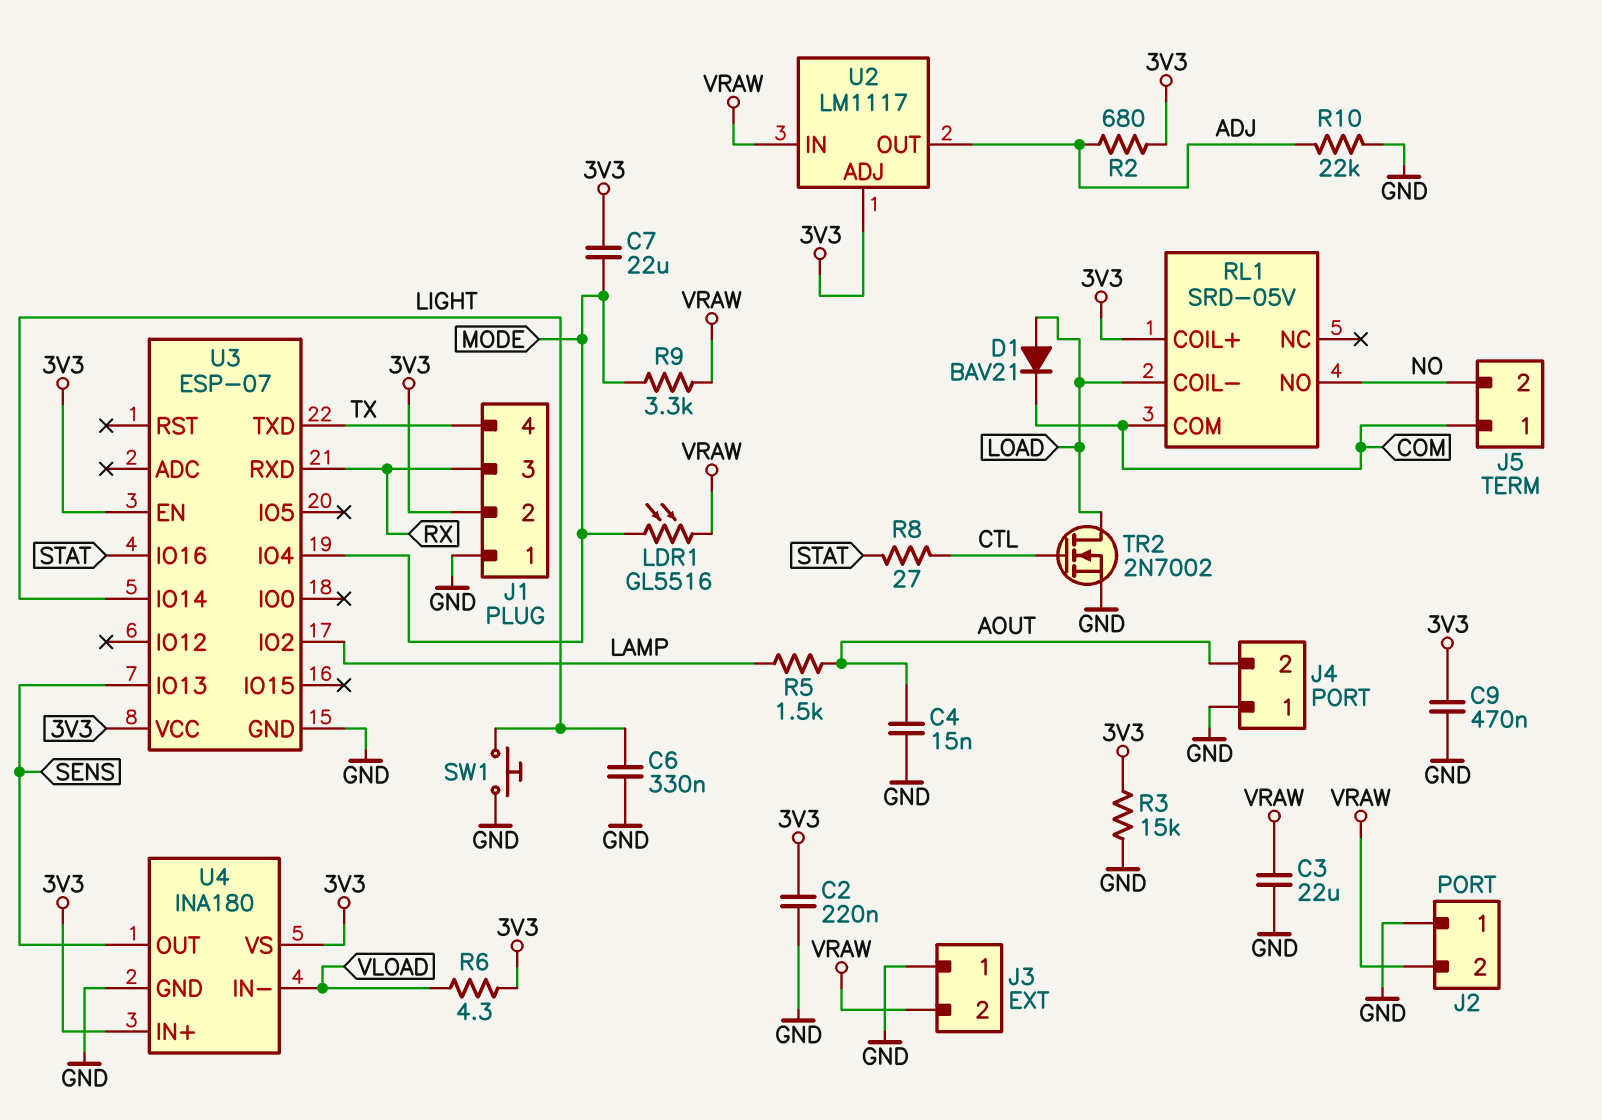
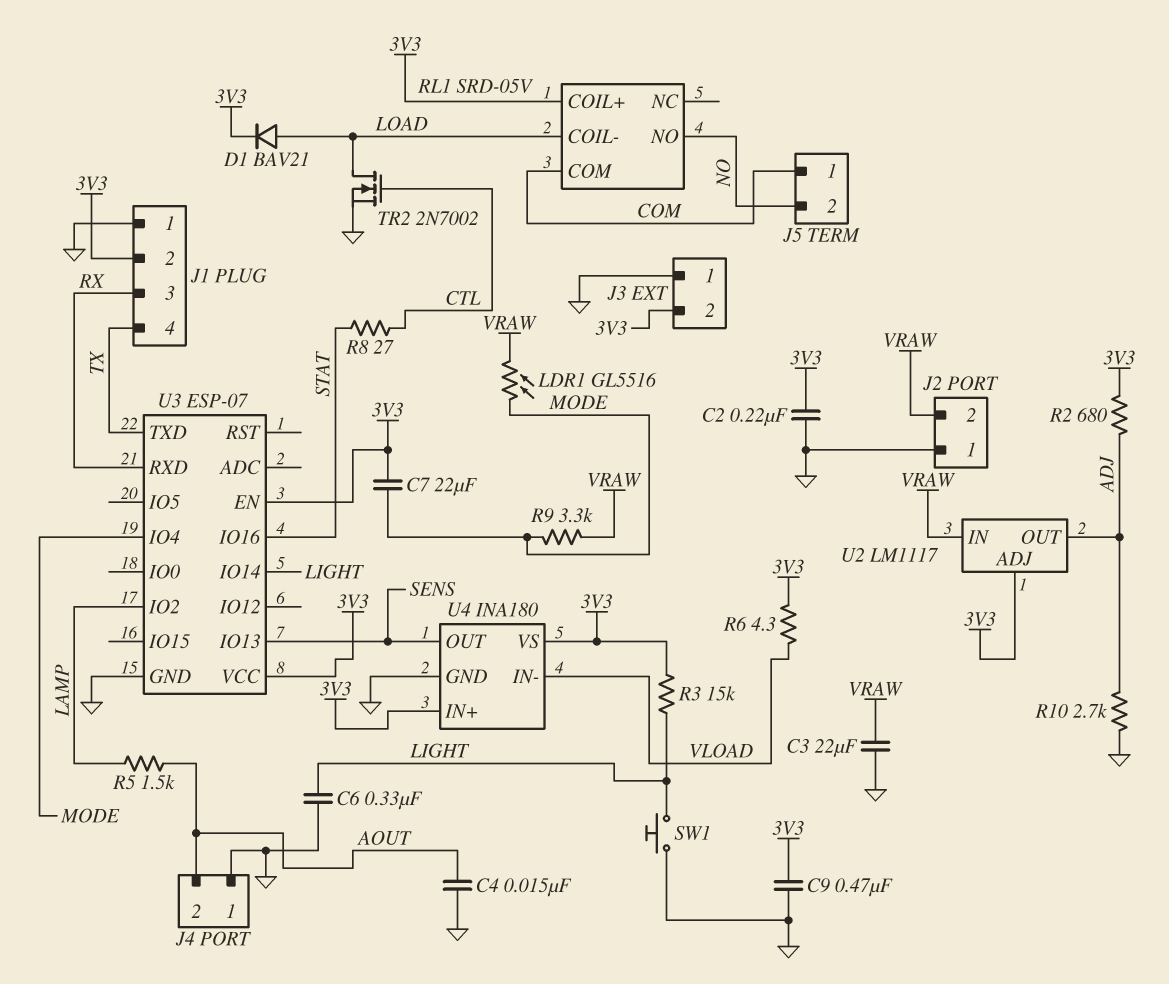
D1: diode BAV21 (A LOAD, K COM) -> diode BAV21 (A LOAD, K 3V3)
J3 pin 2: VRAW -> 3V3
R3: 15k (3V3, GND) -> 15k (3V3, LIGHT)
R10: 22k (ADJ, GND) -> 2.7k (ADJ, GND)

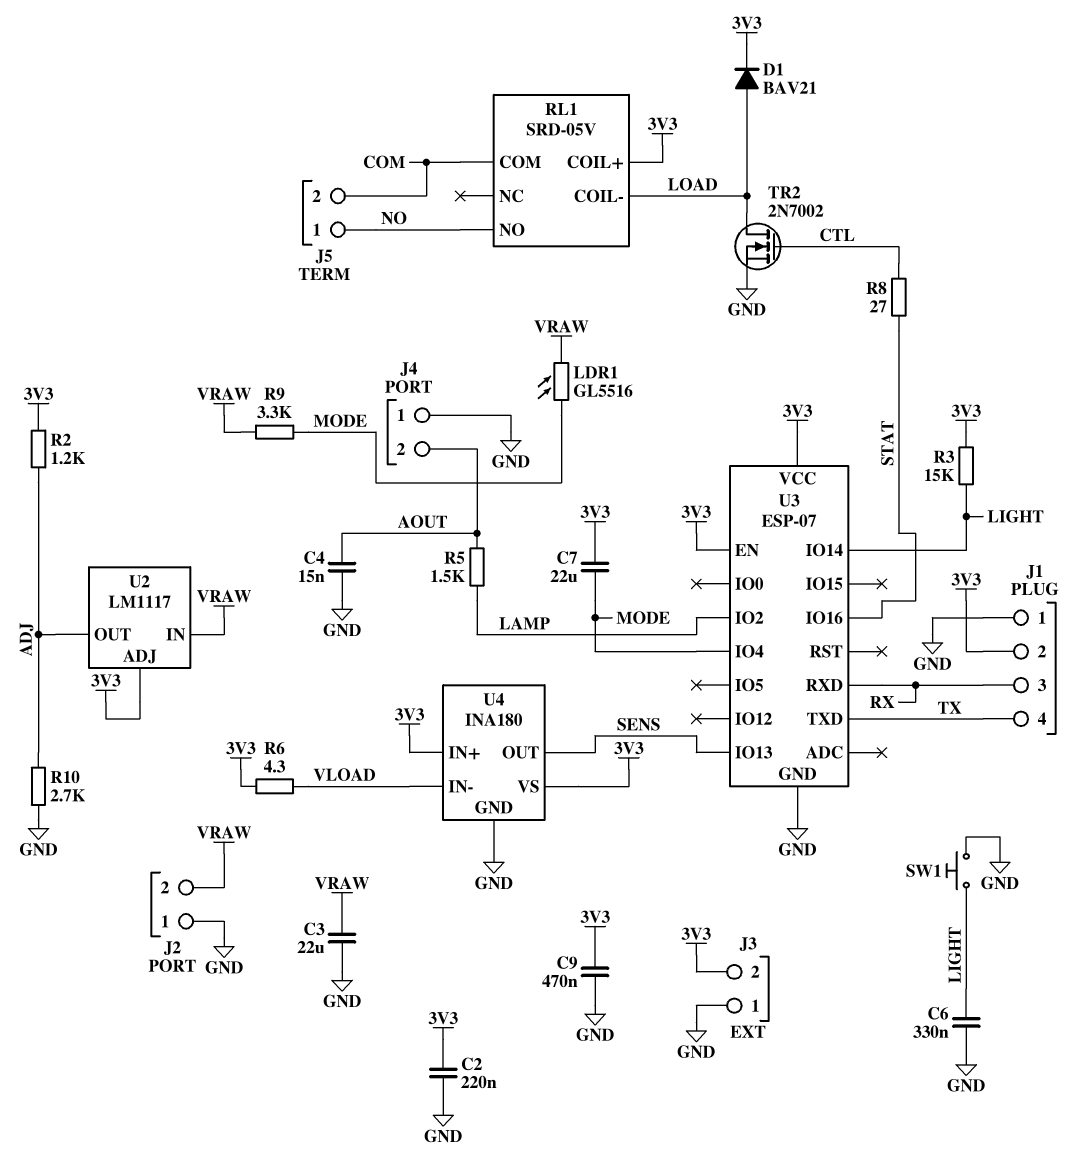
J5 pin 1: COM -> NO
J5 pin 2: NO -> COM
R2: 680 (3V3, ADJ) -> 1.2k (3V3, ADJ)

